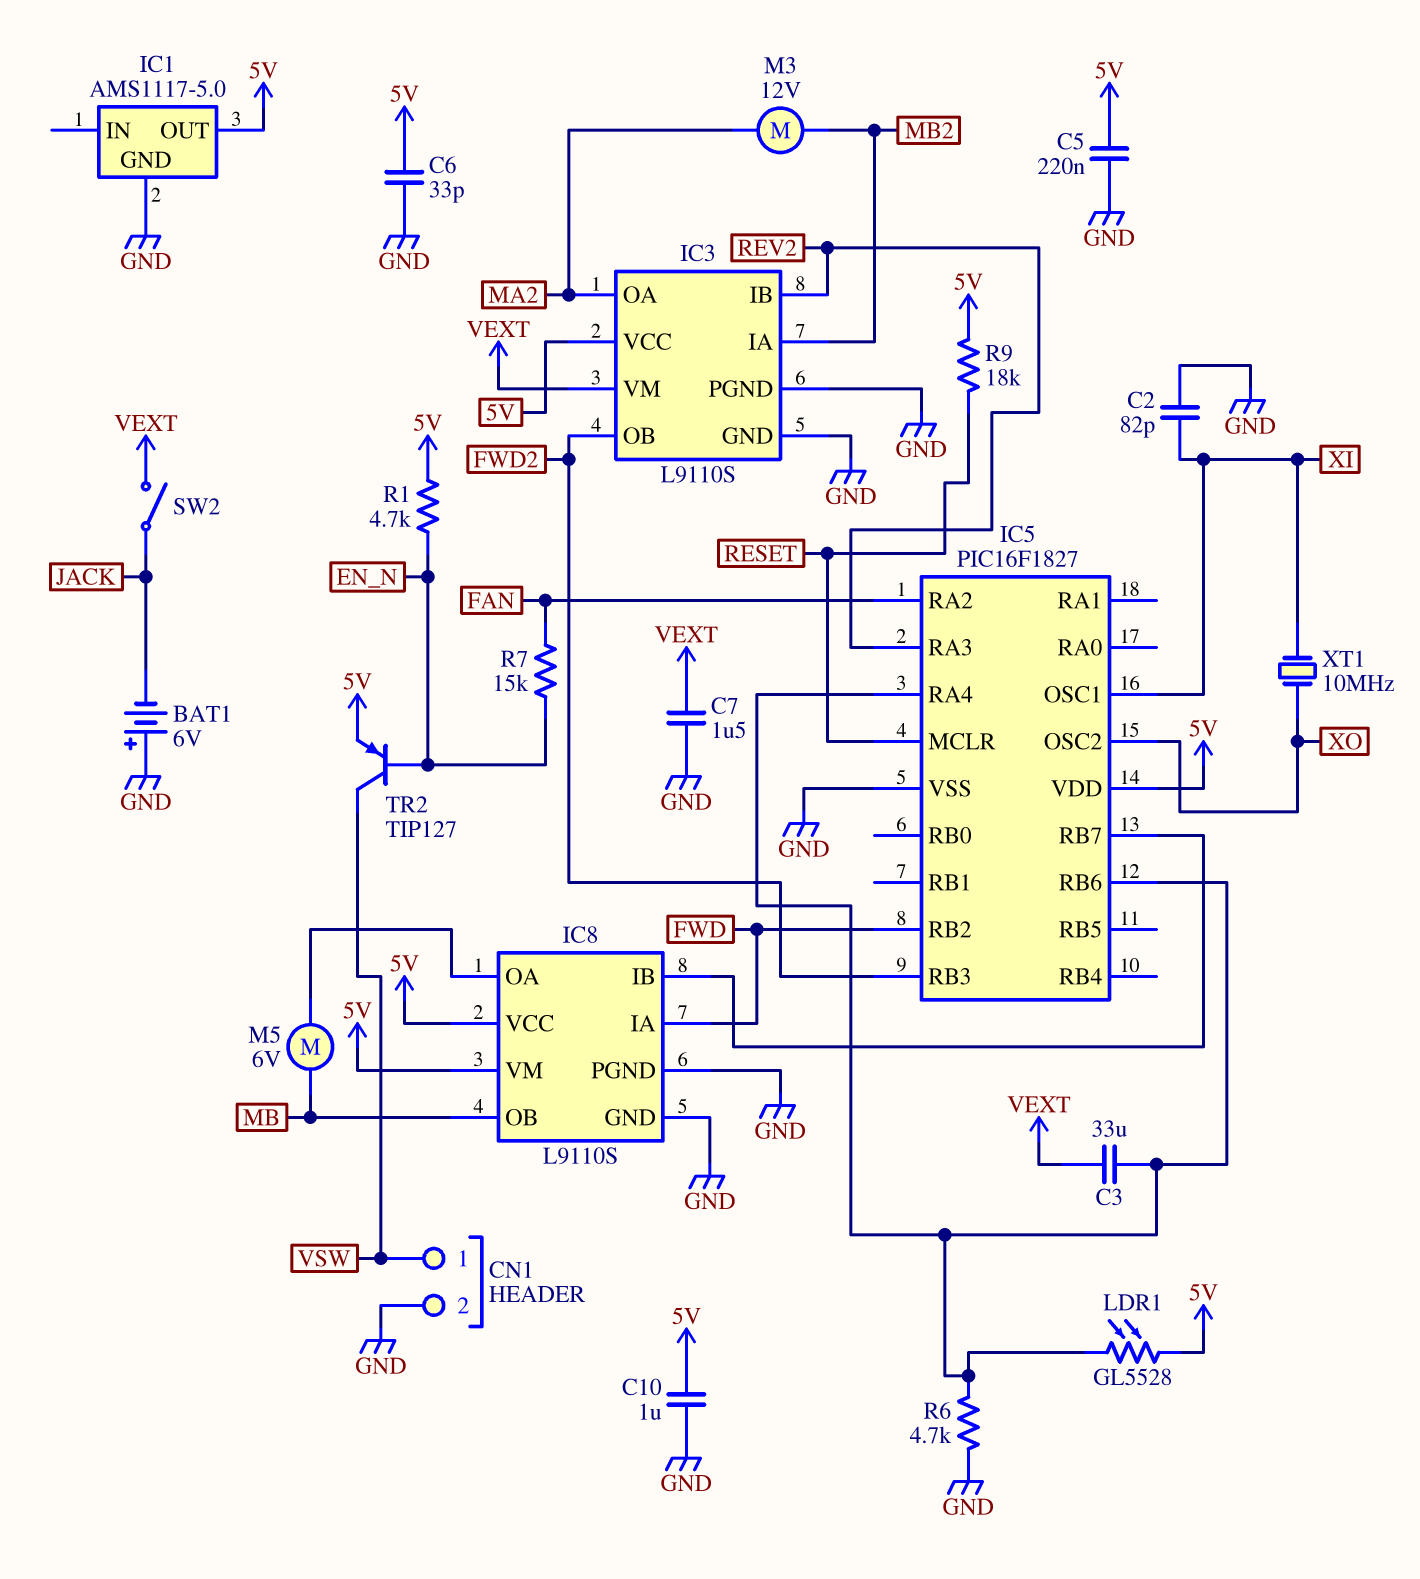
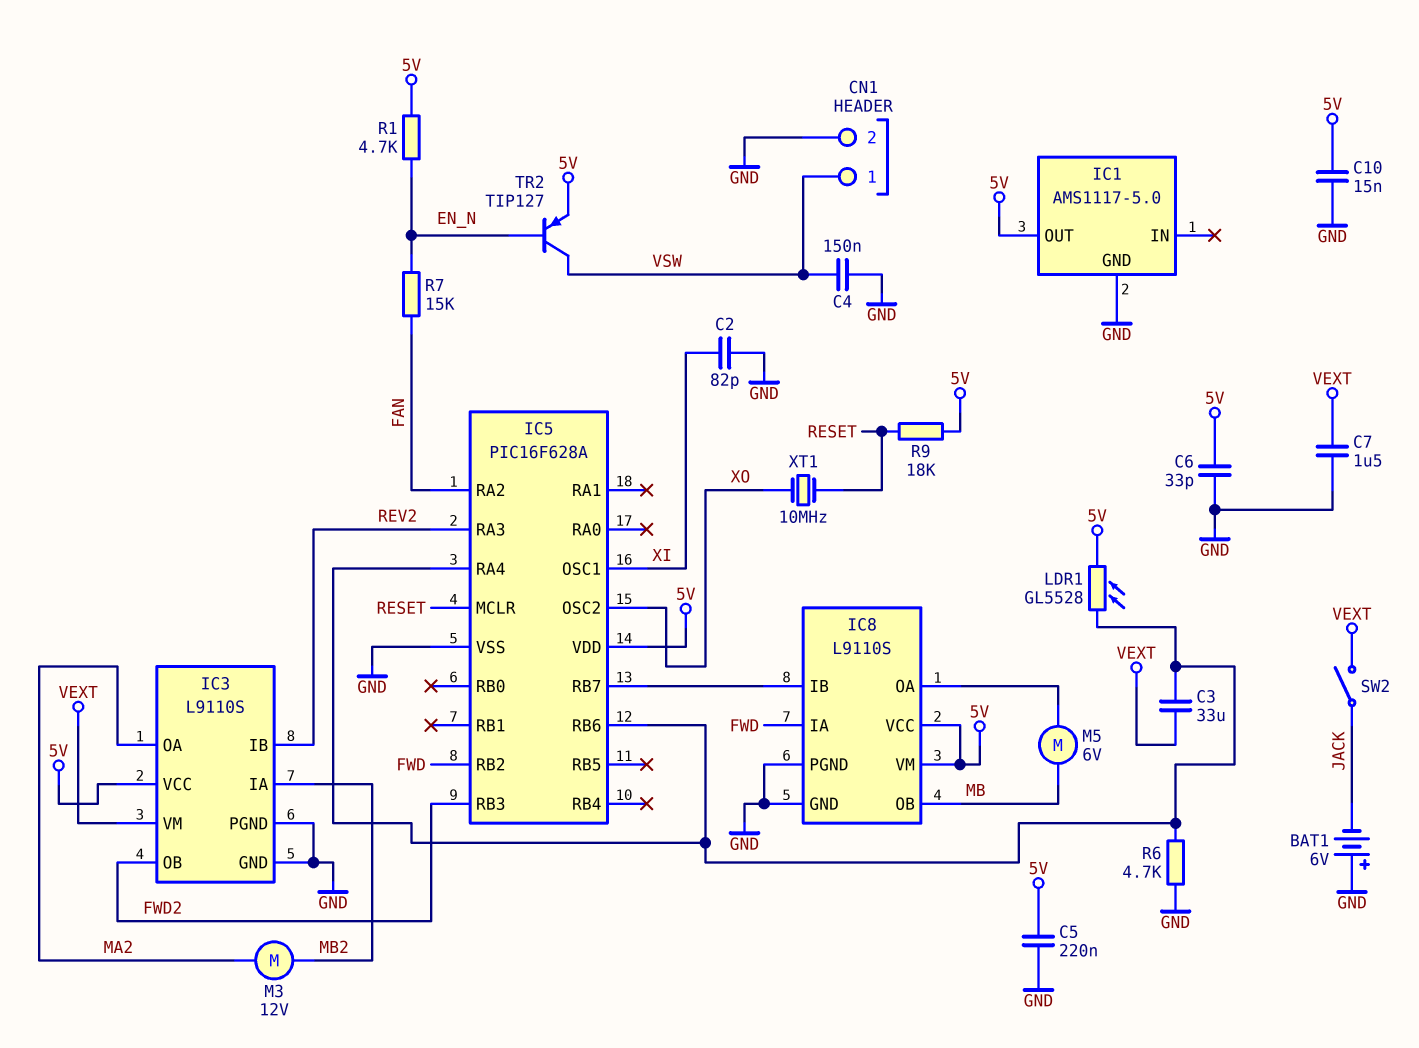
C4: none -> 150nF (GND, VSW)
C10: 1uF (5V, GND) -> 15nF (5V, GND)
IC5: PIC16F1827 -> PIC16F628A
XT1: 10MHz (XI, XO) -> 10MHz (RESET, XO)

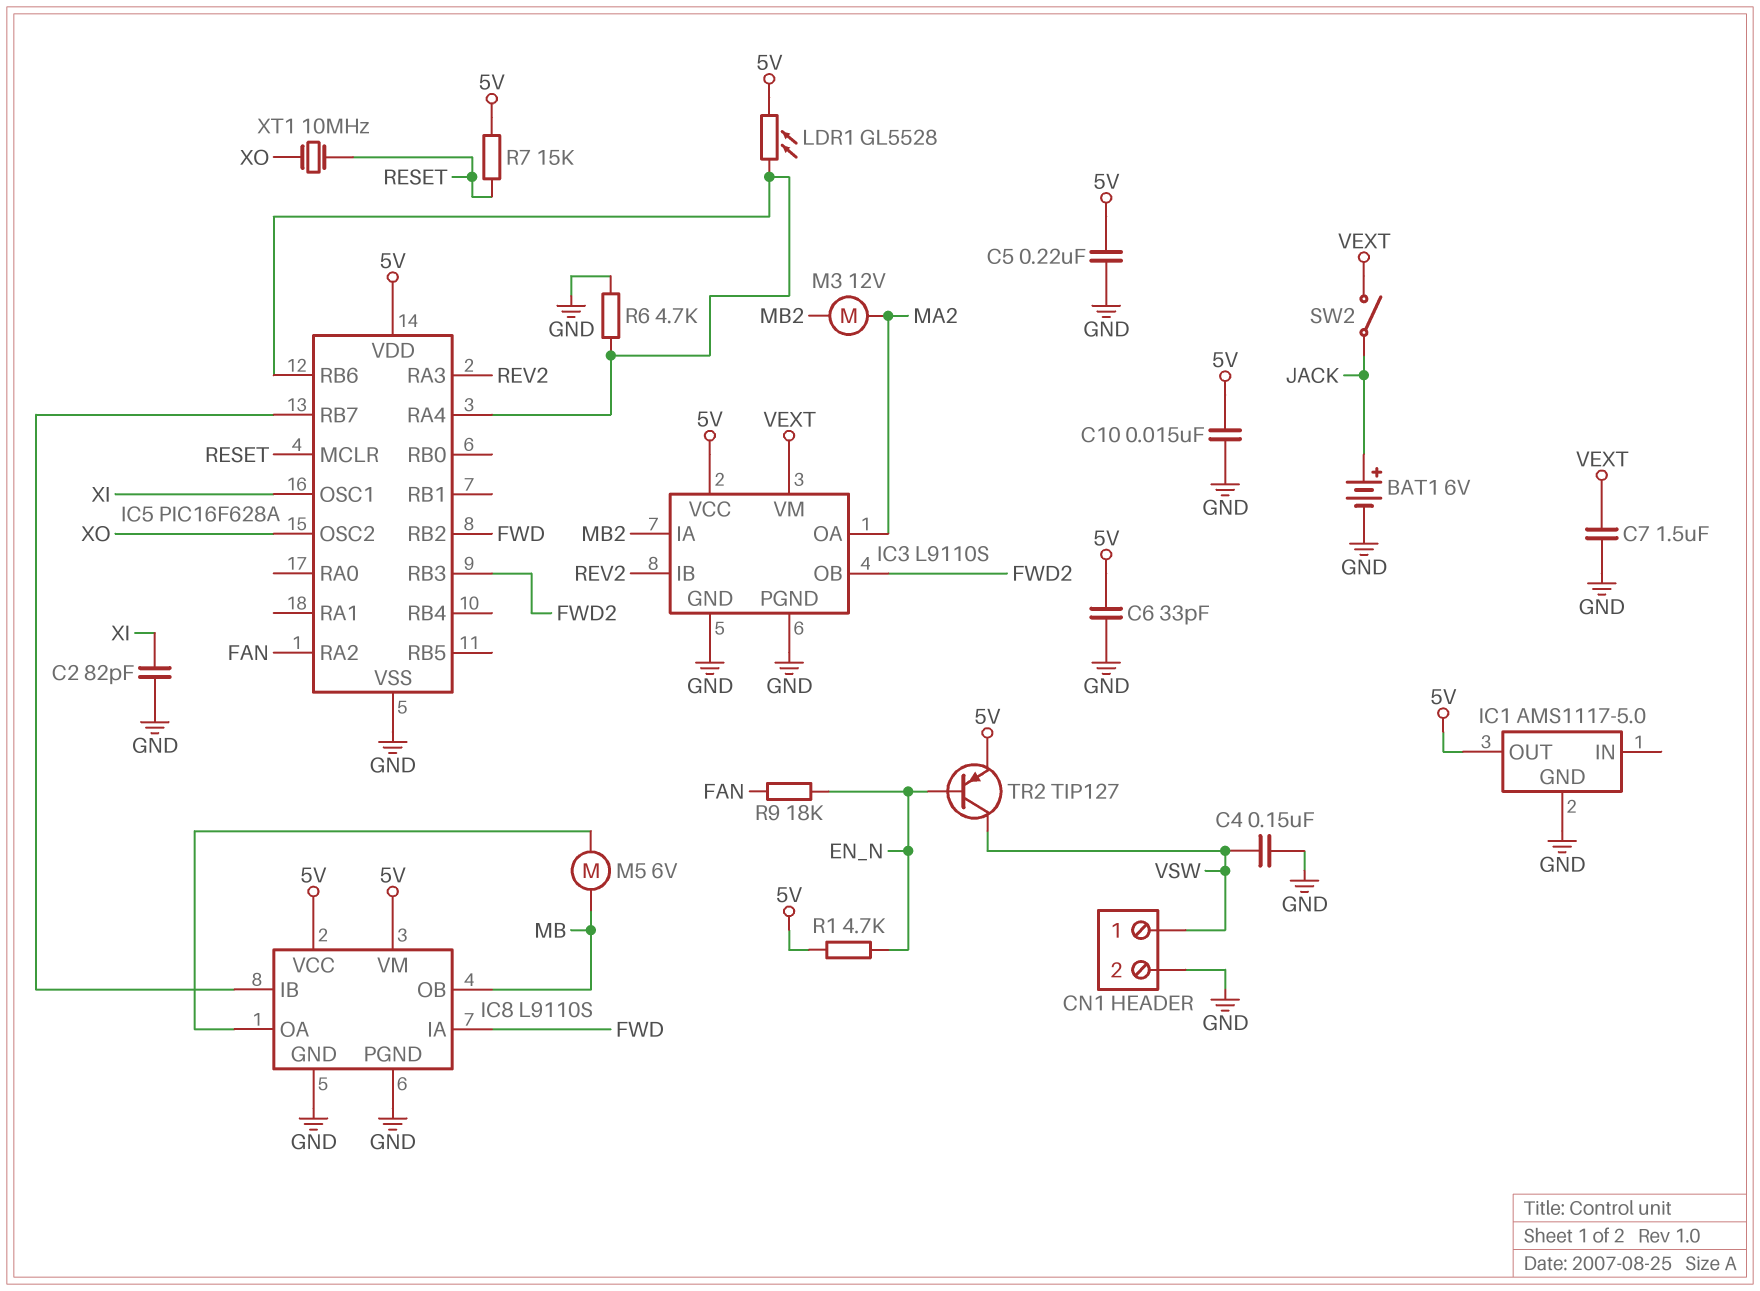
BAT1: 6V (plus GND, minus JACK) -> 6V (plus JACK, minus GND)
C3: 33uF (IC5/RA4, VEXT) -> none
R7: 15k (EN_N, FAN) -> 15k (5V, RESET)
R9: 18k (5V, RESET) -> 18k (EN_N, FAN)

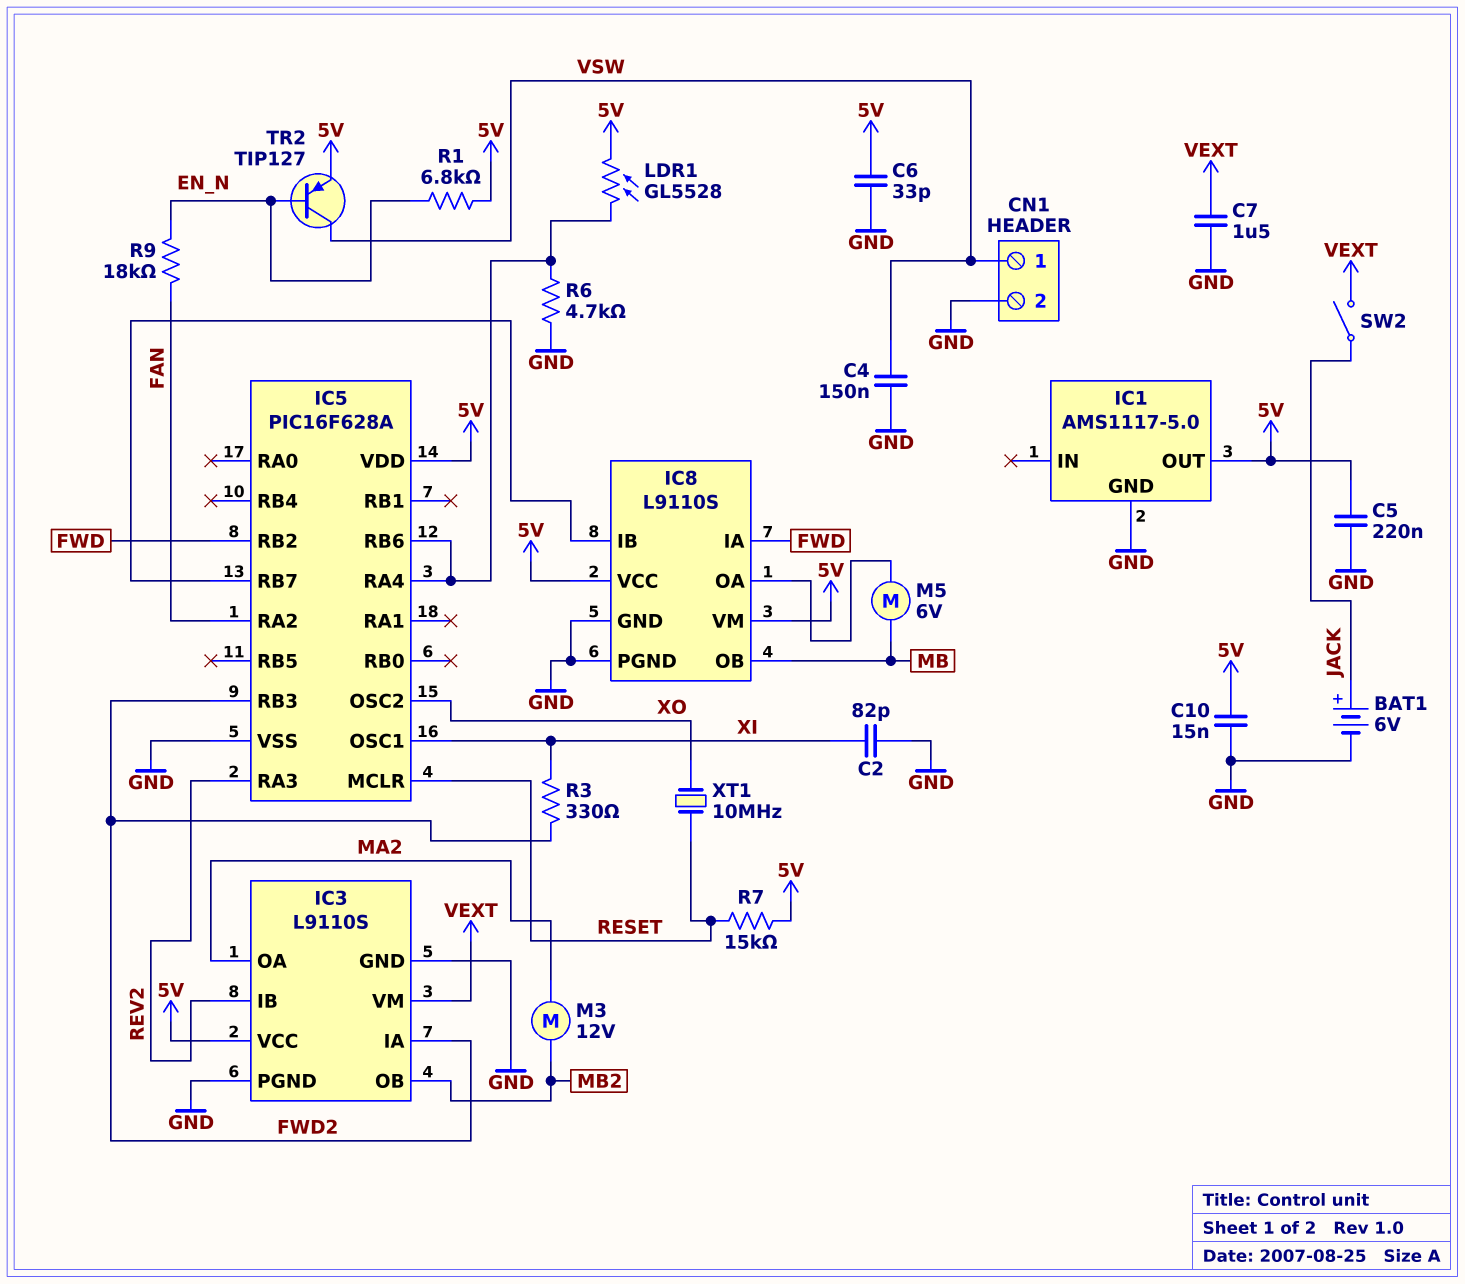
IC3 pin IA: MB2 -> FWD2
IC3 pin OB: FWD2 -> MB2
R1: 4.7k (5V, EN_N) -> 6.8k (5V, EN_N)
R3: none -> 330 (FWD2, XI)

